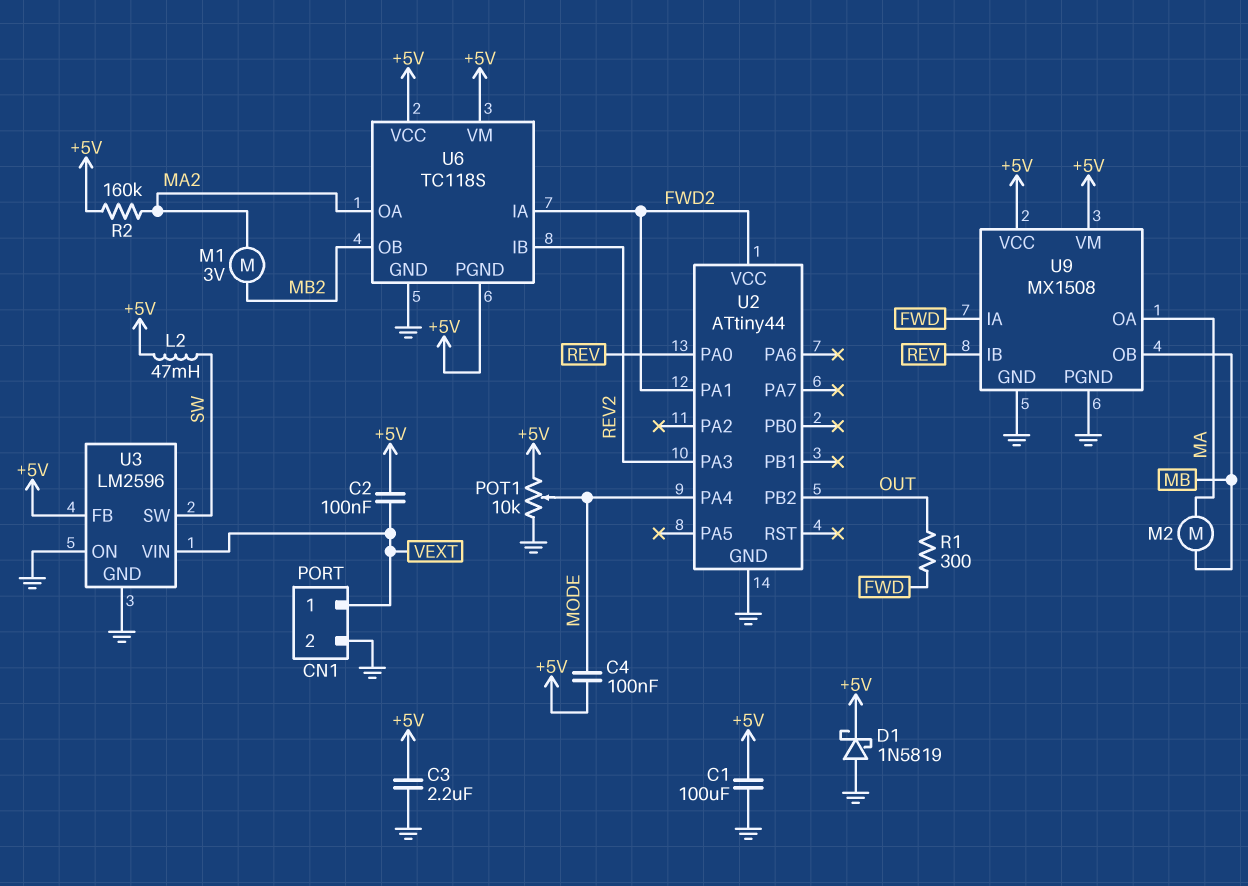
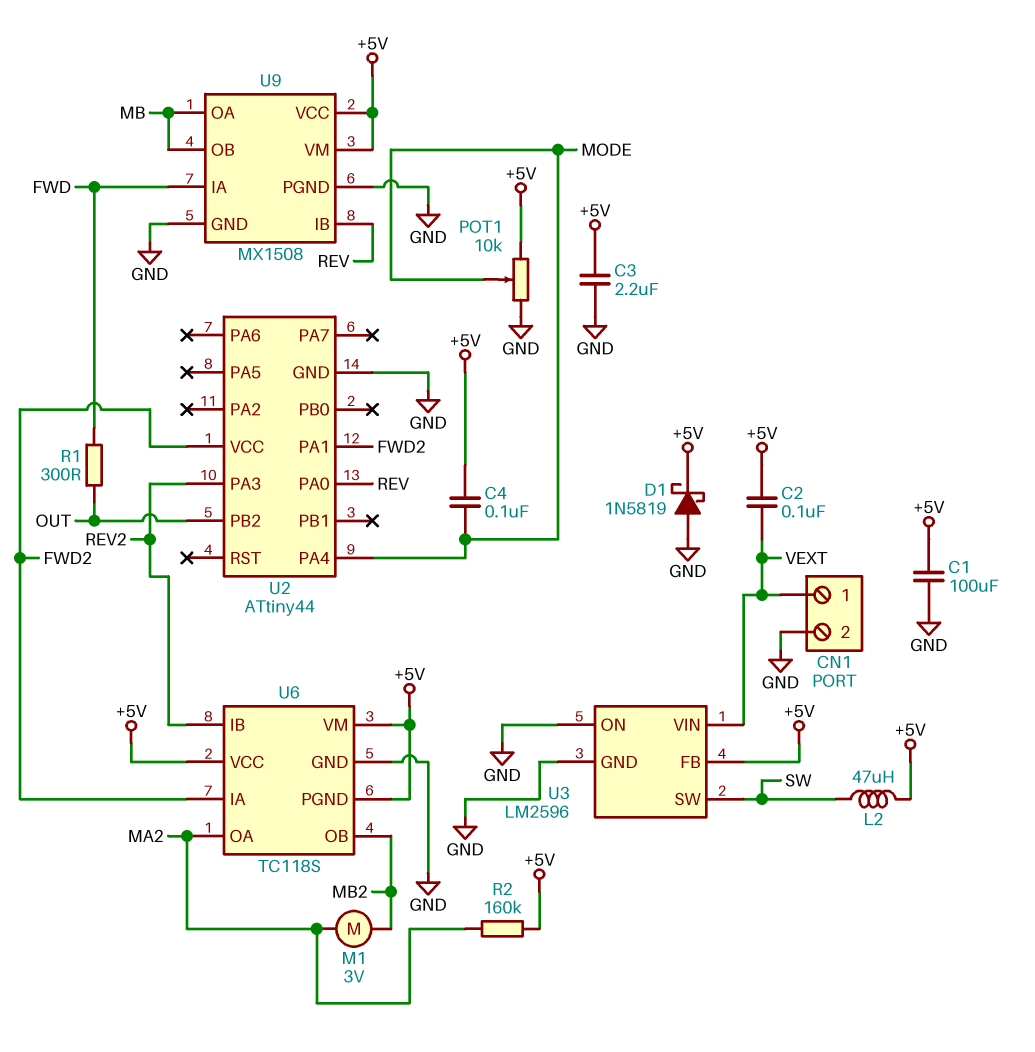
L2: 47mH (+5V, SW) -> 47uH (+5V, SW)
M2: motor (MA, MB) -> none
U9 pin OA: MA -> MB

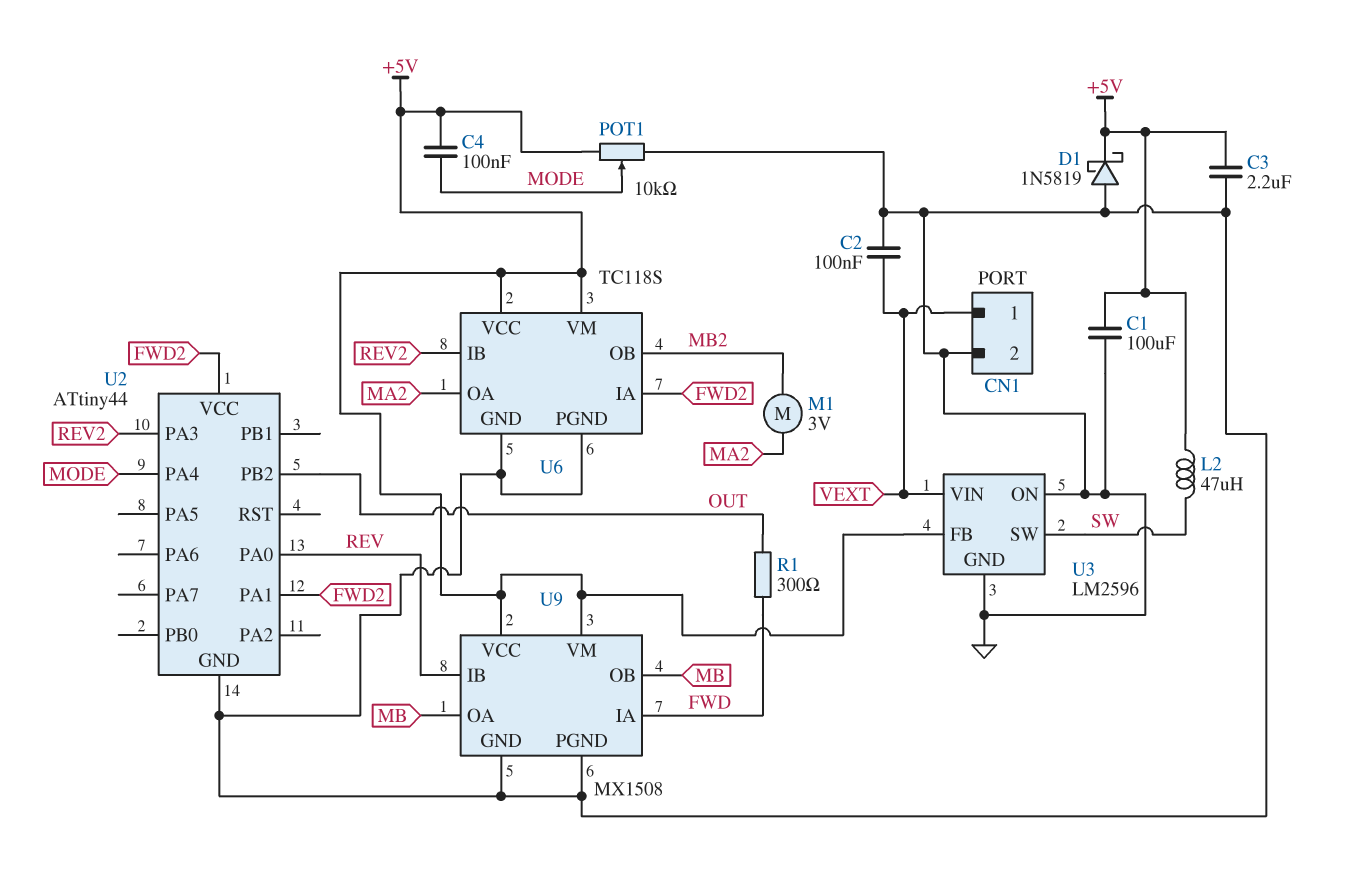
C2: 100nF (+5V, VEXT) -> 100nF (GND, VEXT)
R2: 160k (+5V, MA2) -> none
U6 pin PGND: +5V -> GND

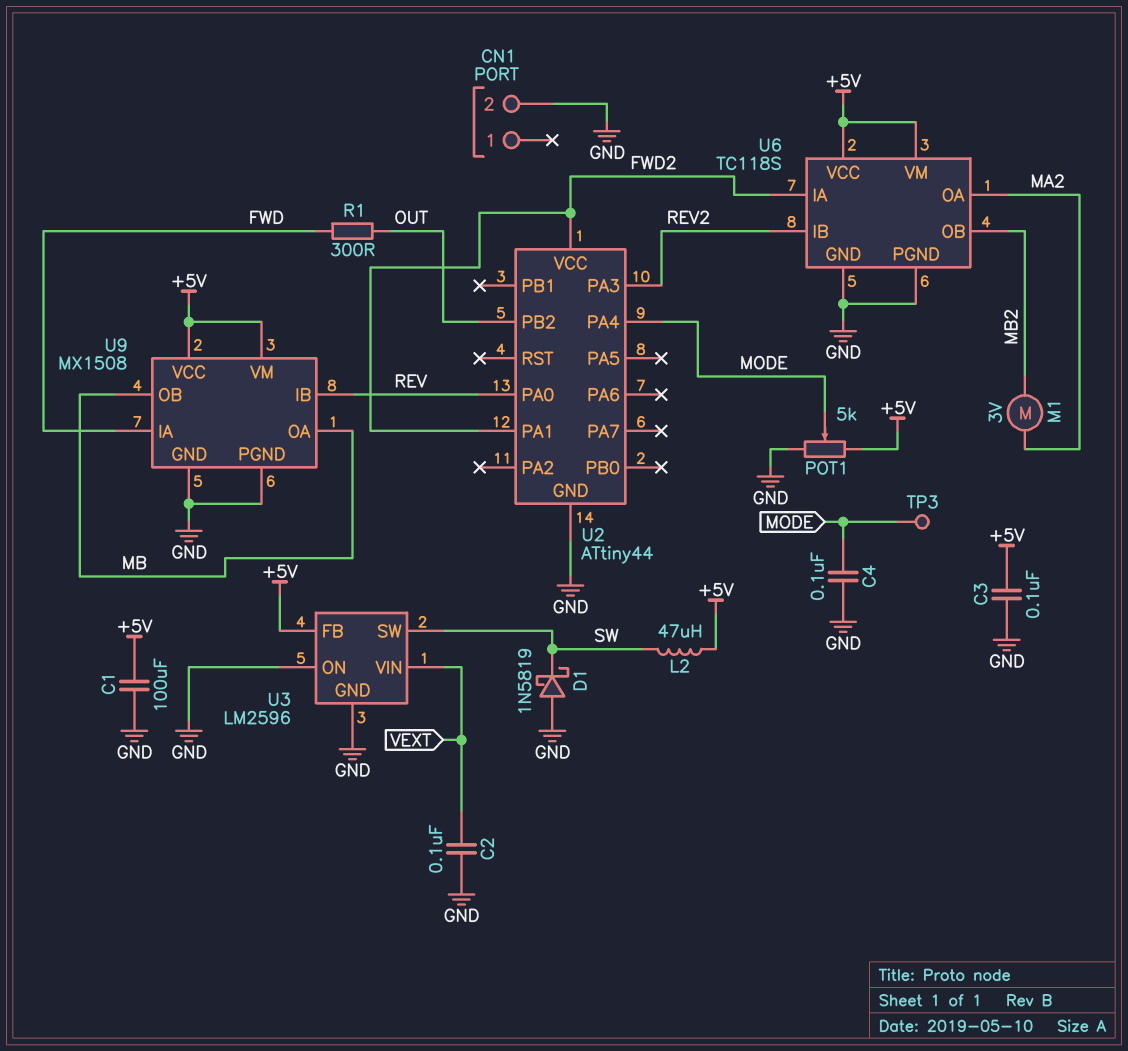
C3: 2.2uF (+5V, GND) -> 100nF (+5V, GND)
C4: 100nF (+5V, MODE) -> 100nF (GND, MODE)
CN1 pin 1: VEXT -> none
D1: schottky 1N5819 (A GND, K +5V) -> schottky 1N5819 (A GND, K SW)
POT1: 10k (+5V, GND, wiper MODE) -> 5k (+5V, GND, wiper MODE)
TP3: none -> test point (MODE)

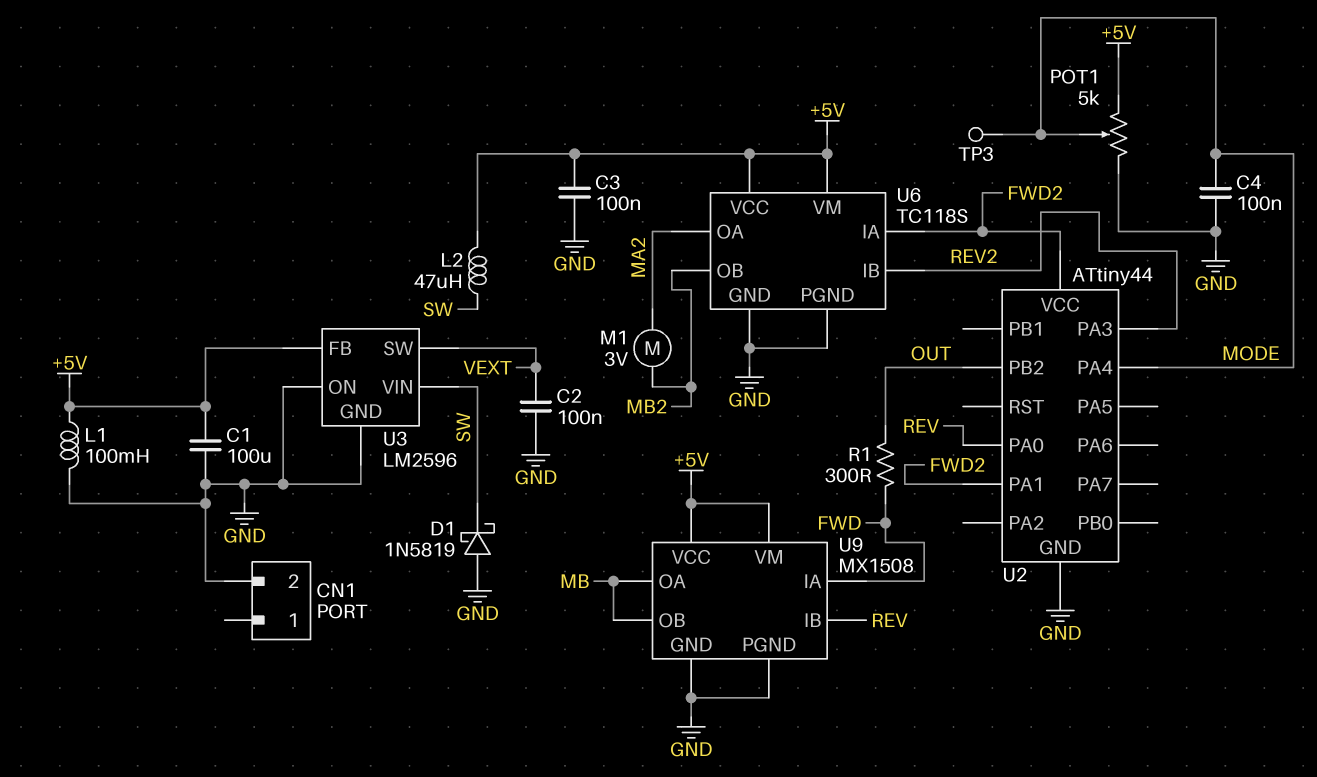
L1: none -> 100mH (+5V, GND)
U3 pin SW: SW -> VEXT
U3 pin VIN: VEXT -> SW

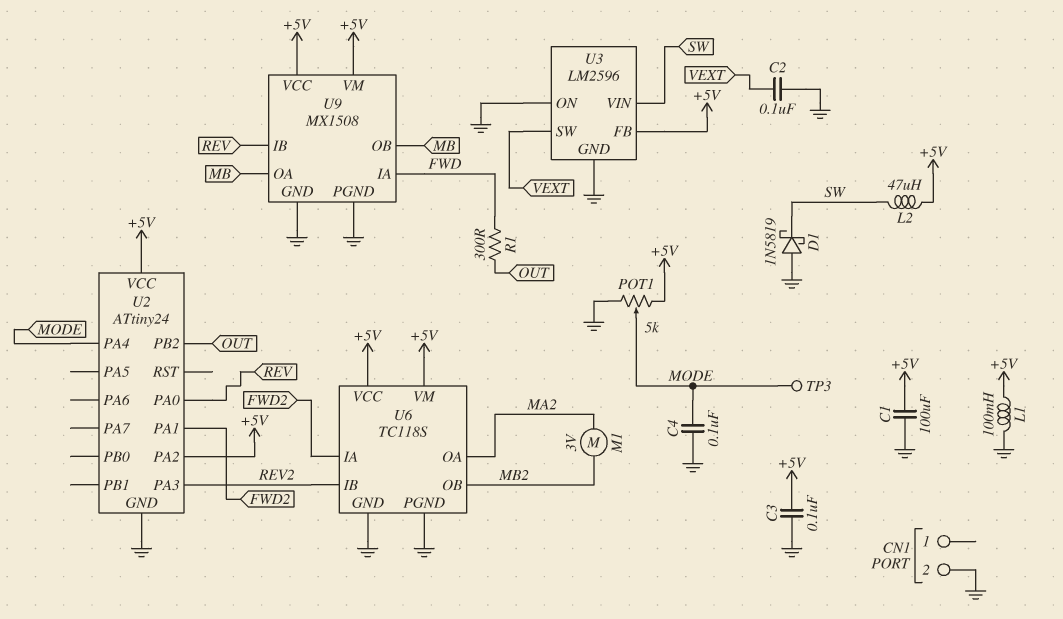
U2: ATtiny44 -> ATtiny24
U2 pin PA2: none -> +5V
U2 pin VCC: FWD2 -> +5V

